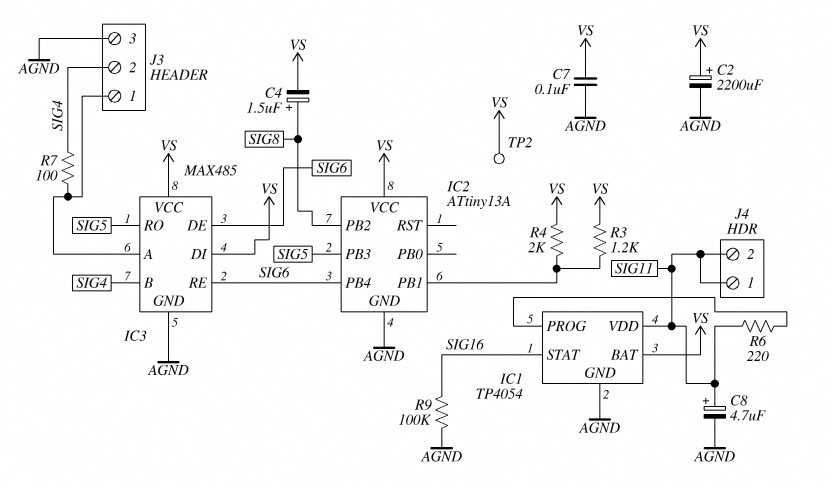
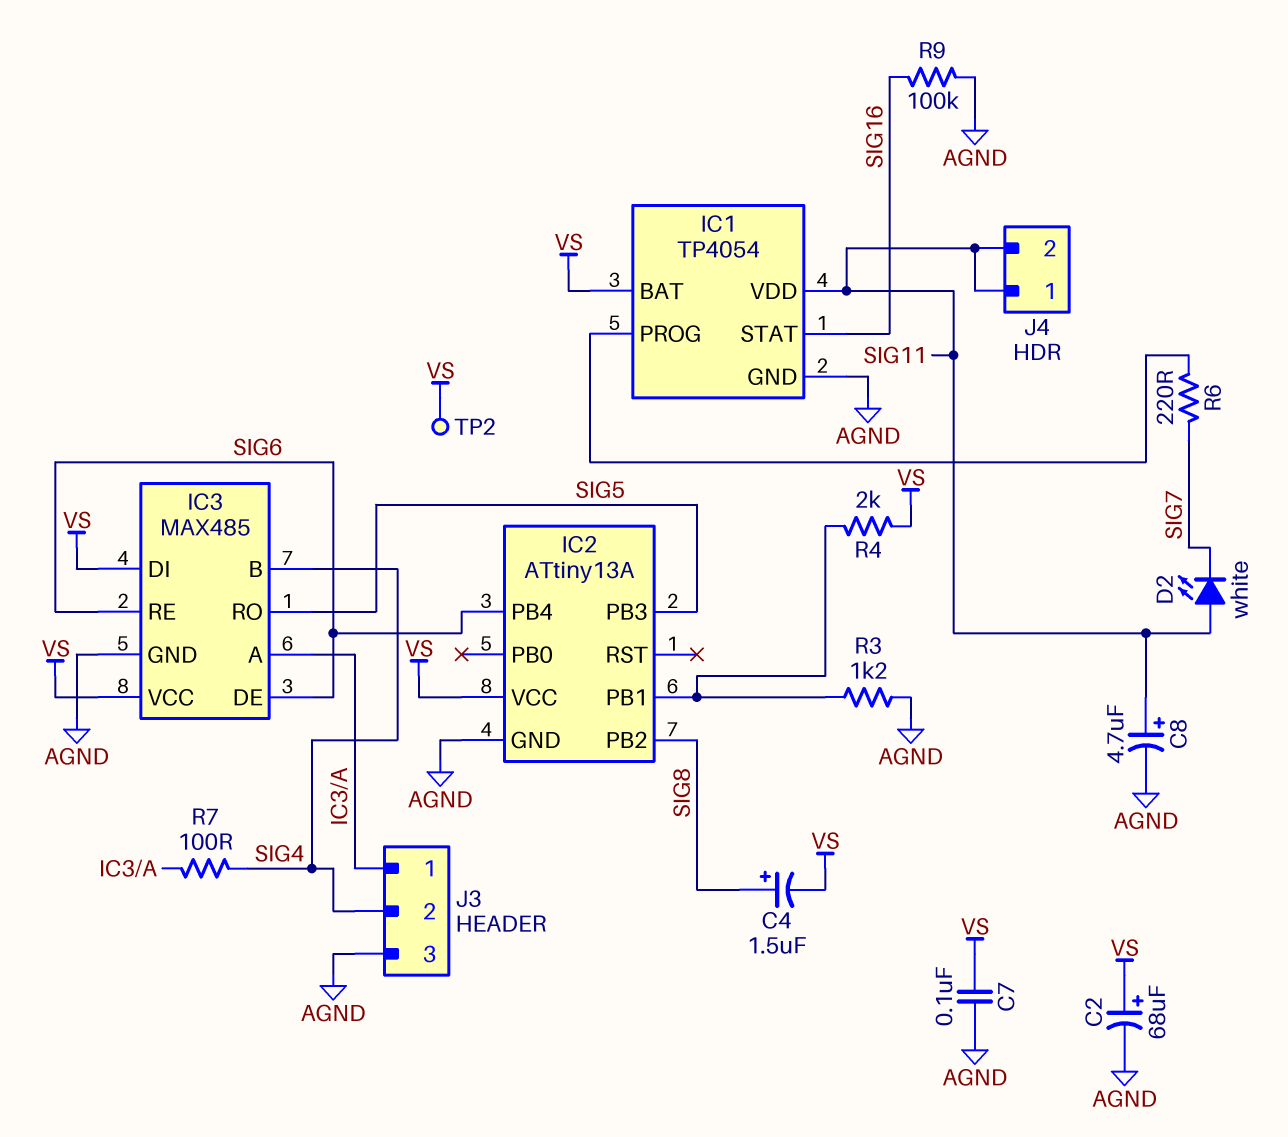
C2: 2200uF (plus VS, minus AGND) -> 68uF (plus VS, minus AGND)
D2: none -> LED white (A SIG11, K SIG7)
R3: 1.2k (IC2/PB1, VS) -> 1.2k (AGND, IC2/PB1)
R6: 220 (IC1/PROG, SIG11) -> 220 (IC1/PROG, SIG7)

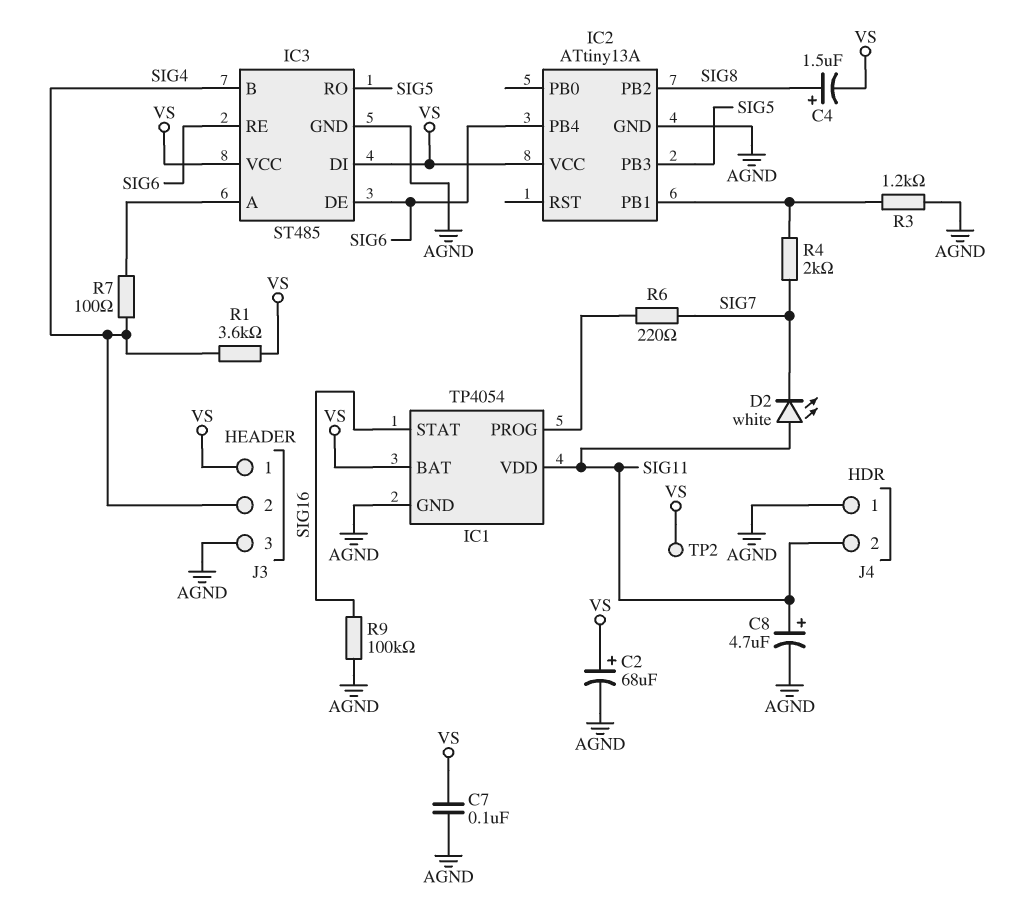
IC3: MAX485 -> ST485
J3 pin 1: IC3/A -> VS
J4 pin 1: SIG11 -> AGND
R1: none -> 3.6k (SIG4, VS)
R4: 2k (IC2/PB1, VS) -> 2k (IC2/PB1, SIG7)

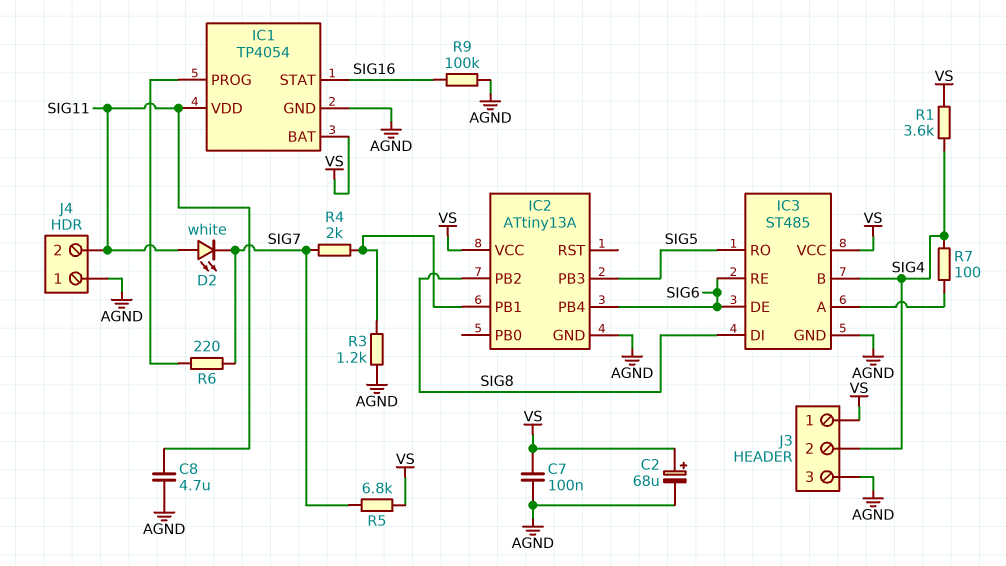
C4: 1.5uF (plus SIG8, minus VS) -> none
C8: 4.7uF (plus SIG11, minus AGND) -> 4.7uF (AGND, SIG11)
IC3 pin DI: VS -> SIG8
R5: none -> 6.8k (SIG7, VS)
TP2: test point (VS) -> none

